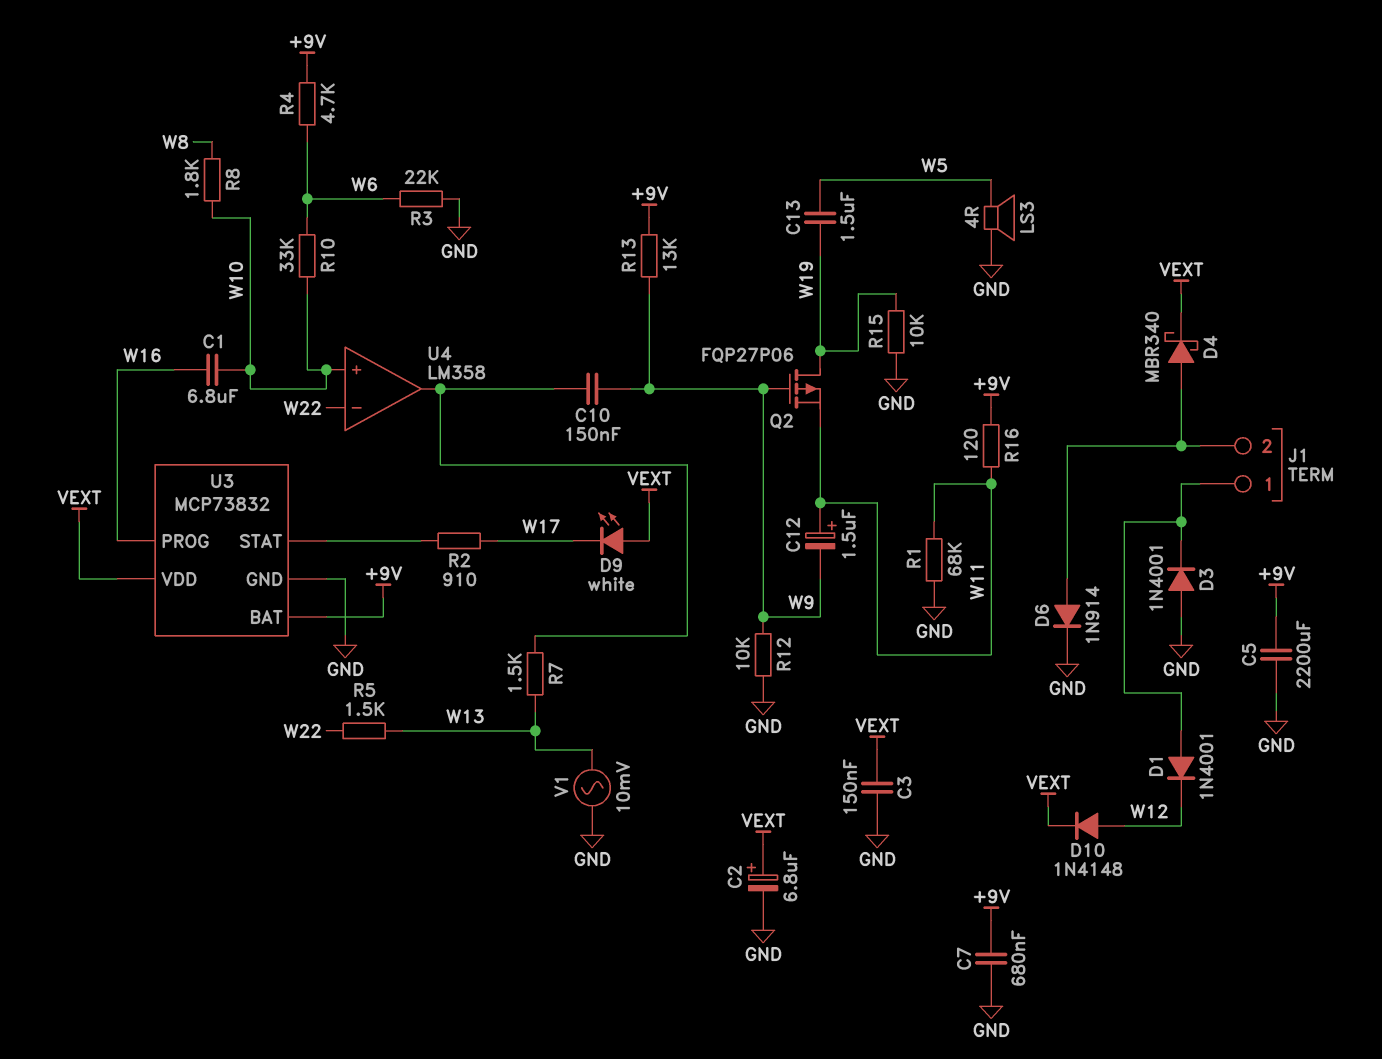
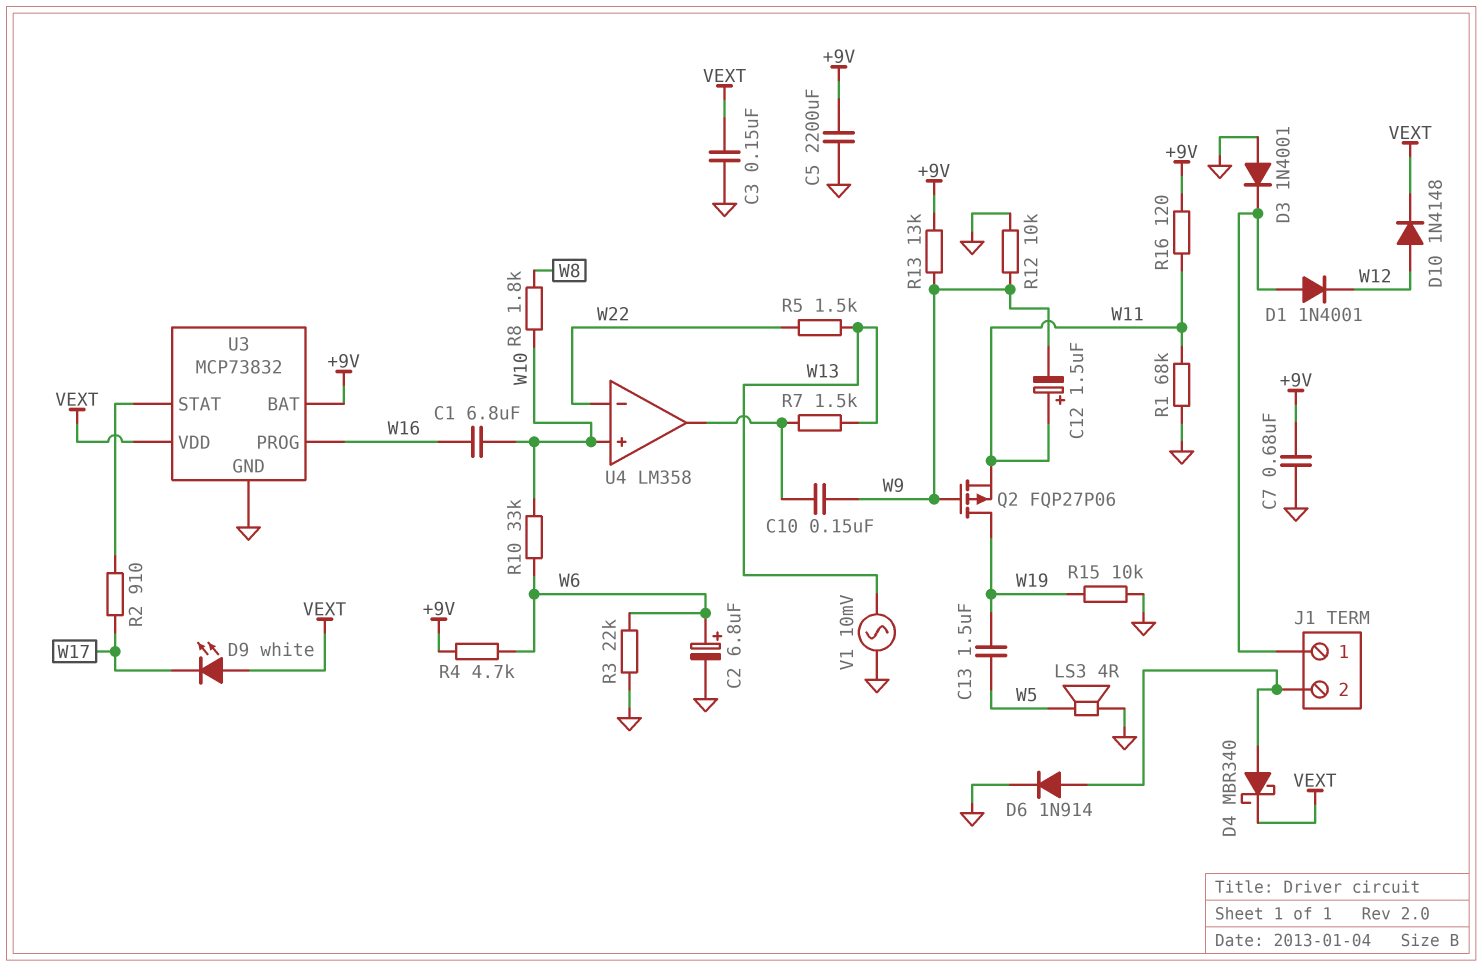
C2: 6.8uF (plus VEXT, minus GND) -> 6.8uF (plus W6, minus GND)

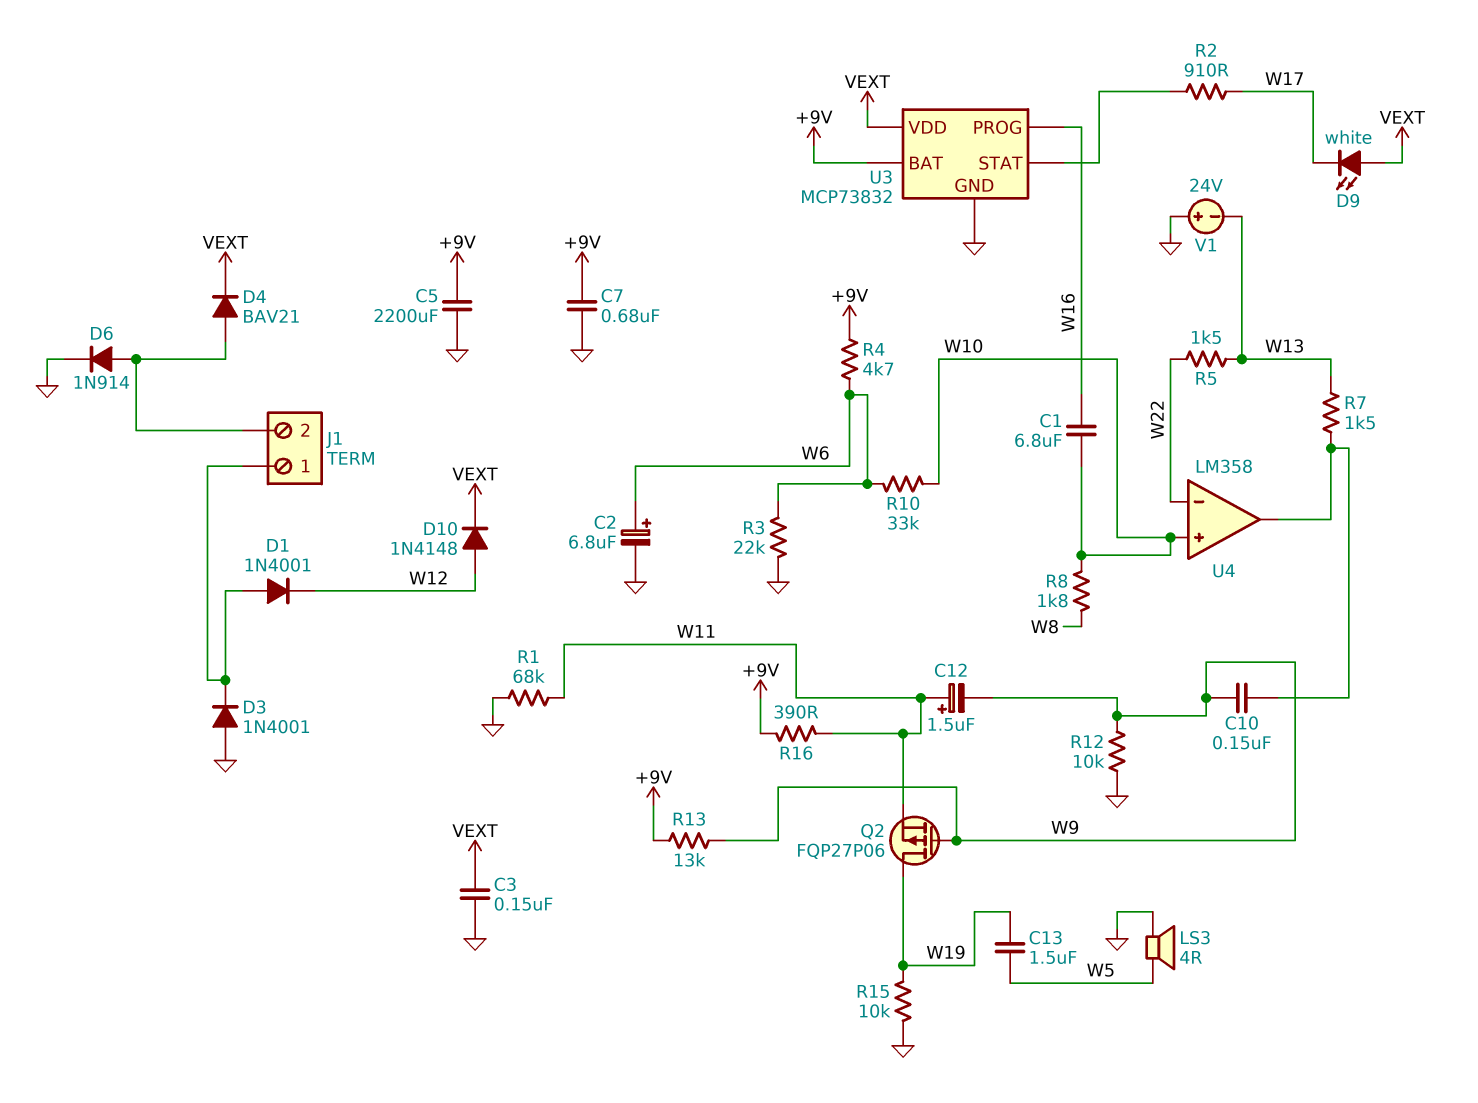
D4: schottky MBR340 (A J1/2, K VEXT) -> diode BAV21 (A J1/2, K VEXT)
R16: 120 (+9V, W11) -> 390 (+9V, W11)
V1: AC 10mV (GND, W13) -> 24V (plus GND, minus W13)

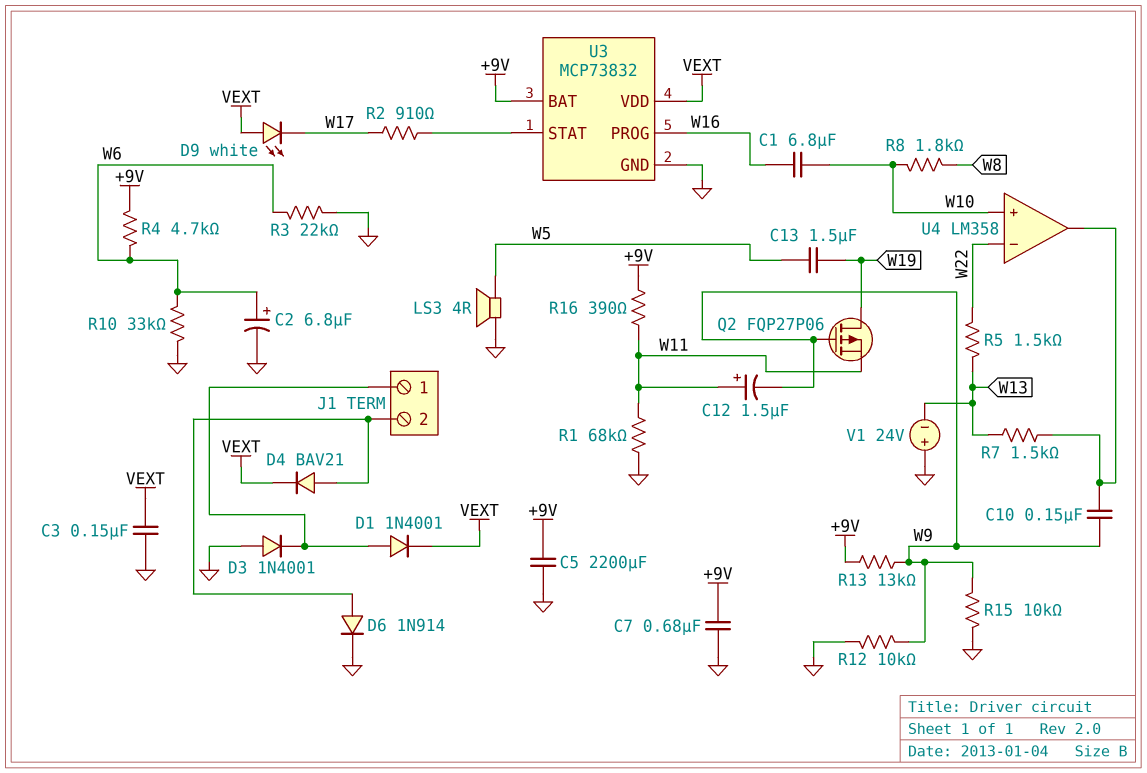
D1: diode 1N4001 (A J1/1, K W12) -> diode 1N4001 (A J1/1, K VEXT)
D10: diode 1N4148 (A W12, K VEXT) -> none
R10: 33k (W6, W10) -> 33k (GND, W6)
R15: 10k (GND, W19) -> 10k (GND, W9)

